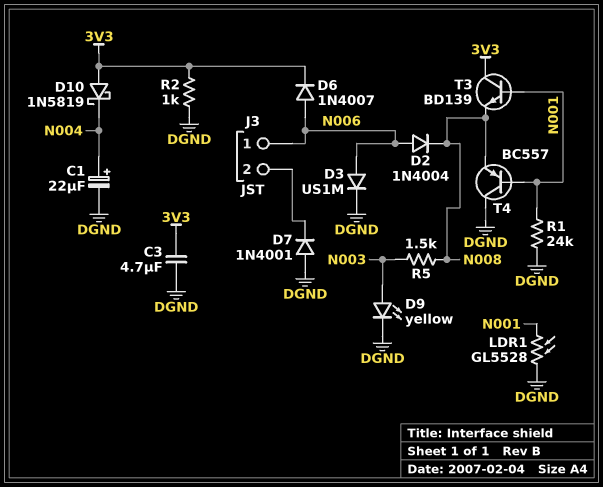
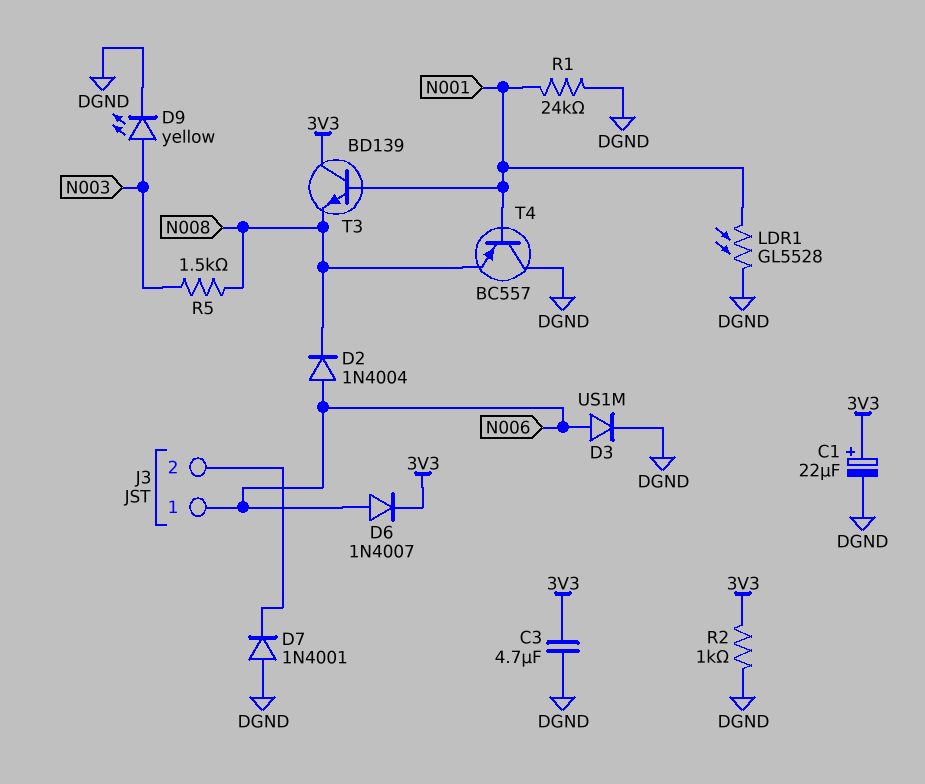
C1: 22uF (plus N004, minus DGND) -> 22uF (plus 3V3, minus DGND)
D10: schottky 1N5819 (A 3V3, K N004) -> none

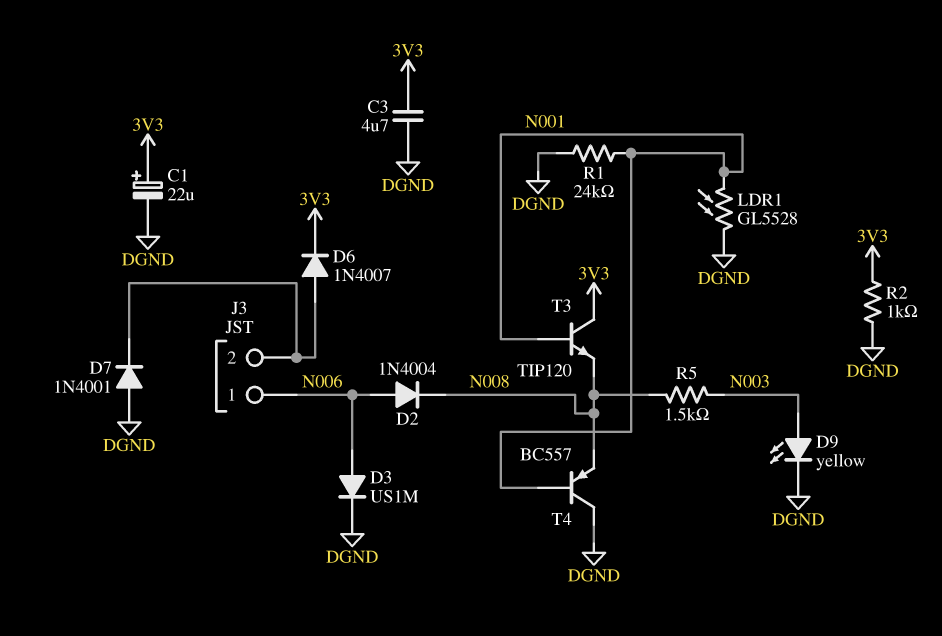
D6: diode 1N4007 (A N006, K 3V3) -> diode 1N4007 (A J3/2, K 3V3)
T3: NPN BD139 (B N001, C 3V3, E N008) -> NPN TIP120 (B N001, C 3V3, E N008)

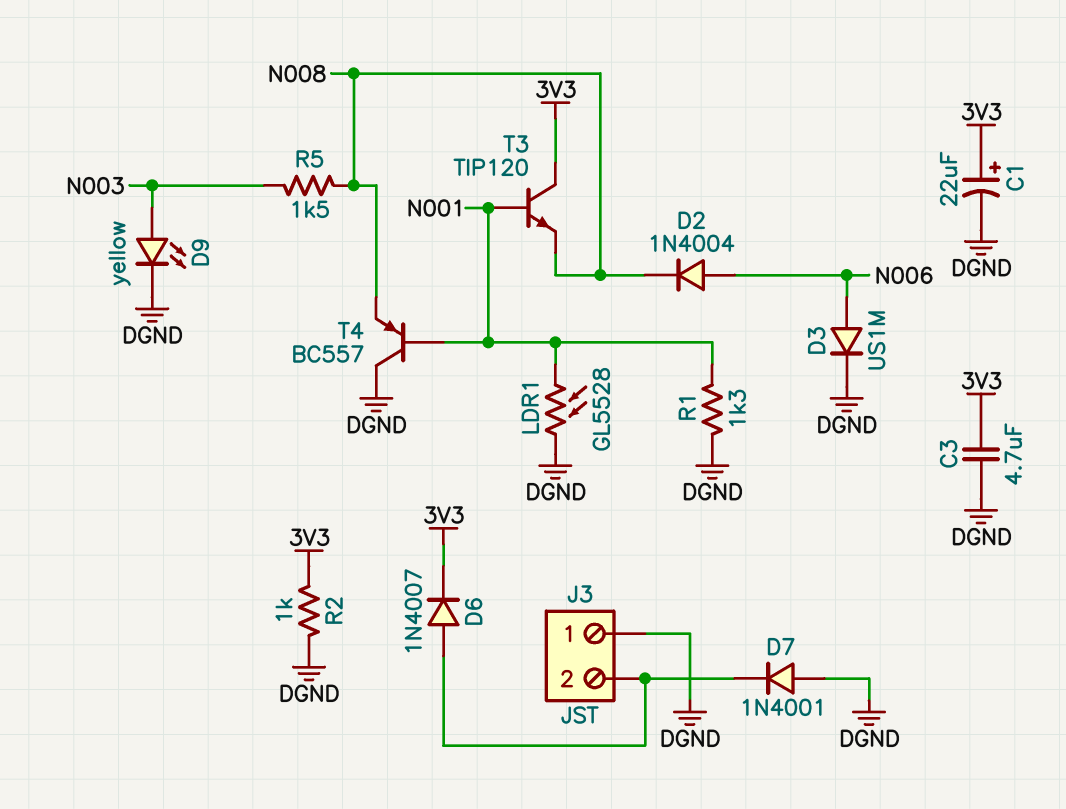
J3 pin 1: N006 -> DGND
R1: 24k (DGND, N001) -> 1.3k (DGND, N001)

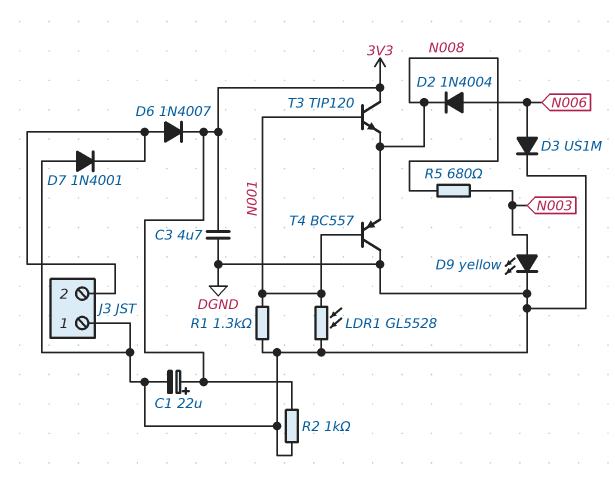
R5: 1.5k (N003, N008) -> 680 (N003, N008)

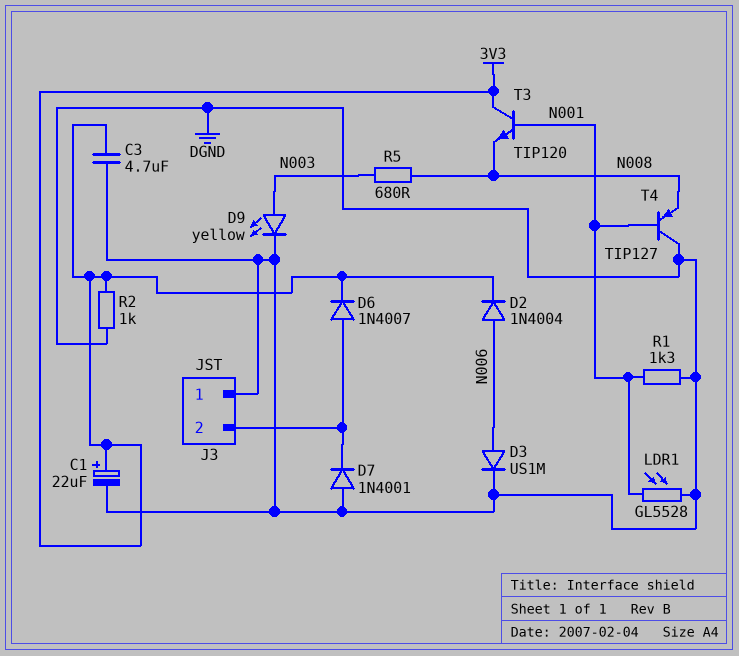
D2: diode 1N4004 (A N006, K N008) -> diode 1N4004 (A N006, K 3V3)
T4: PNP BC557 (B N001, C DGND, E N008) -> PNP TIP127 (B N001, C DGND, E N008)

